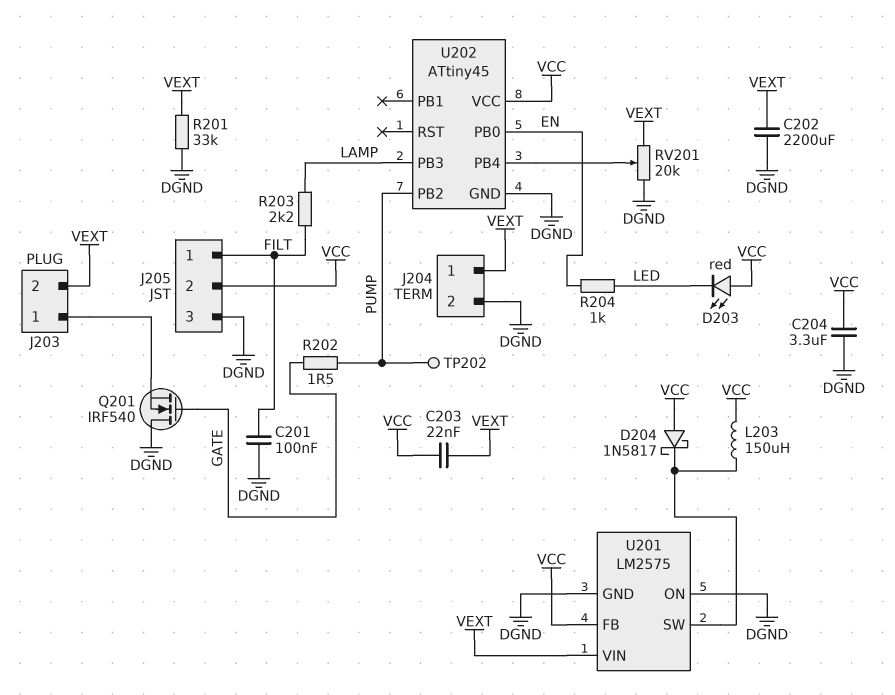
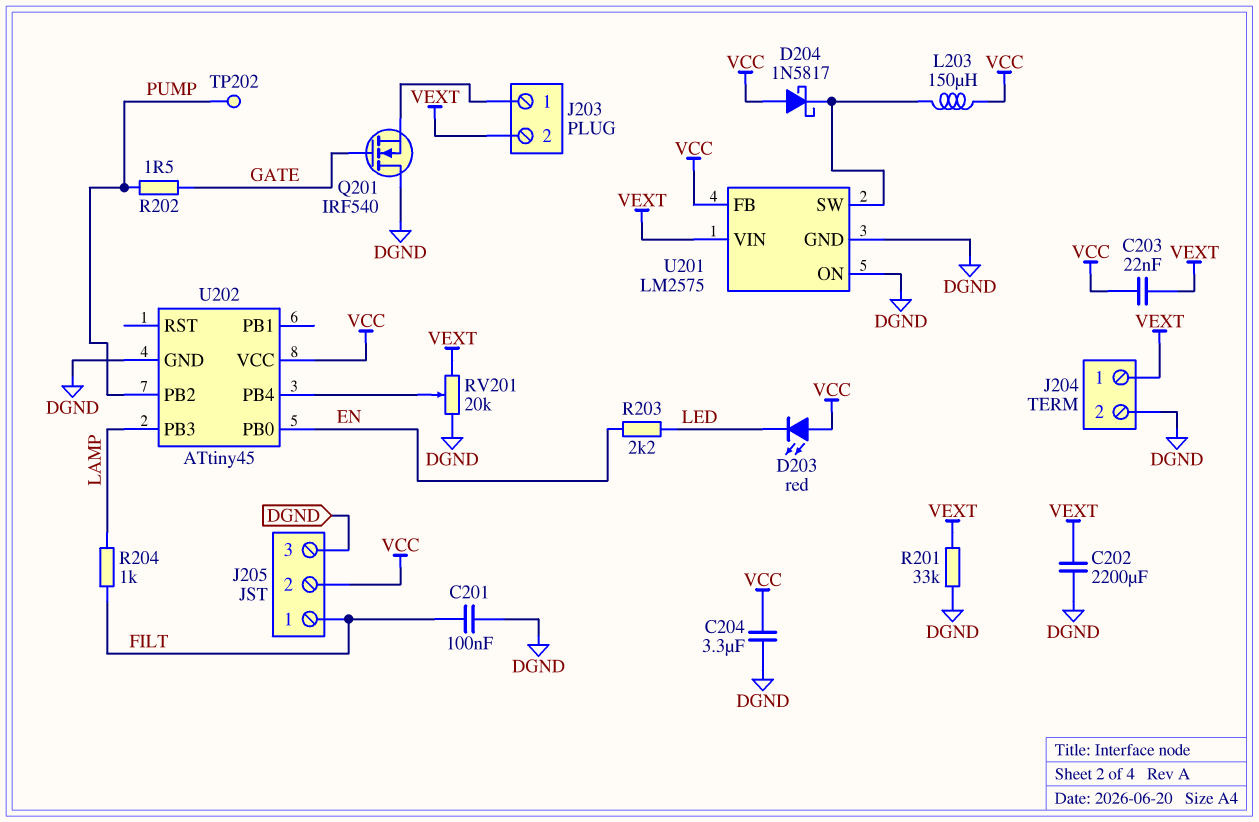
R203: 2.2k (FILT, LAMP) -> 2.2k (EN, LED)
R204: 1k (EN, LED) -> 1k (FILT, LAMP)

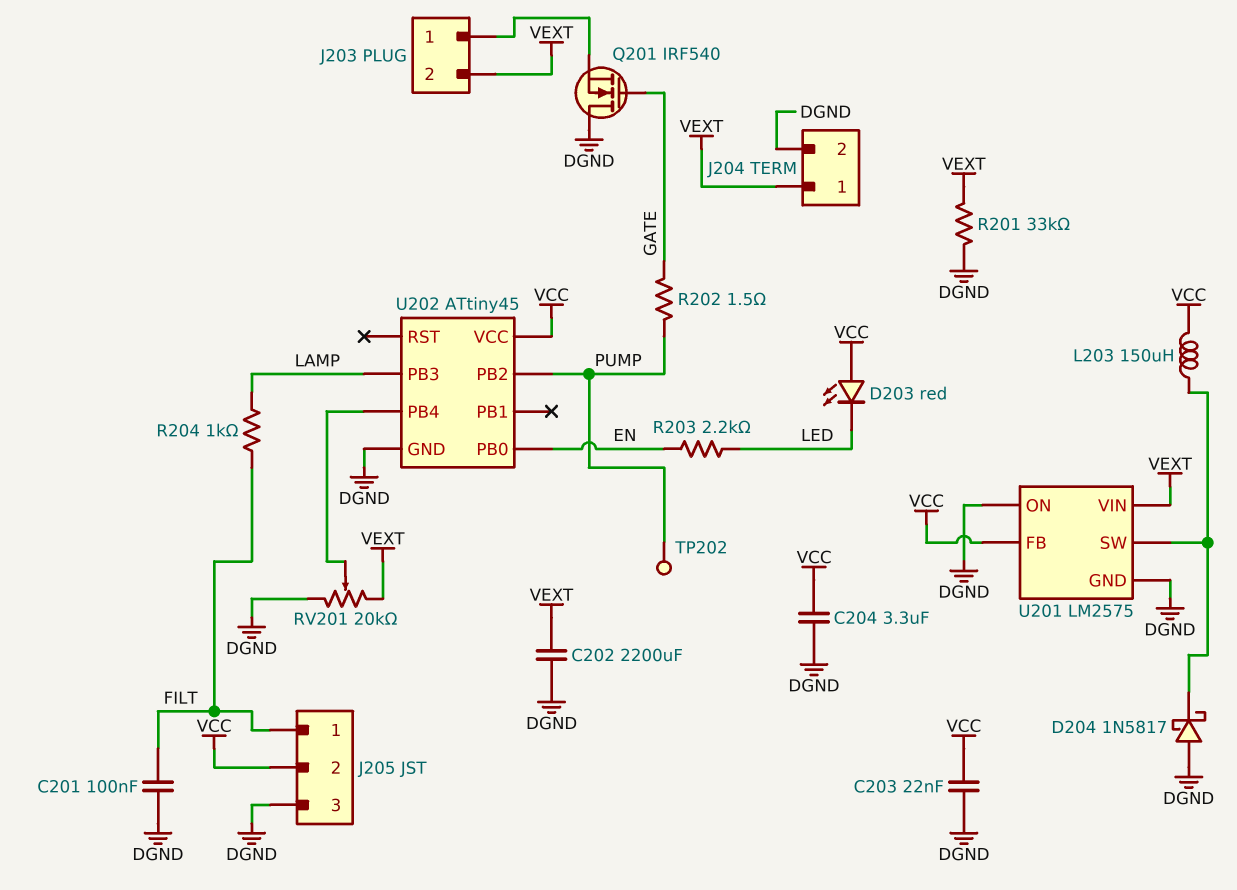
C203: 22nF (VCC, VEXT) -> 22nF (DGND, VCC)
D204: schottky 1N5817 (A VCC, K U201/SW) -> schottky 1N5817 (A DGND, K U201/SW)

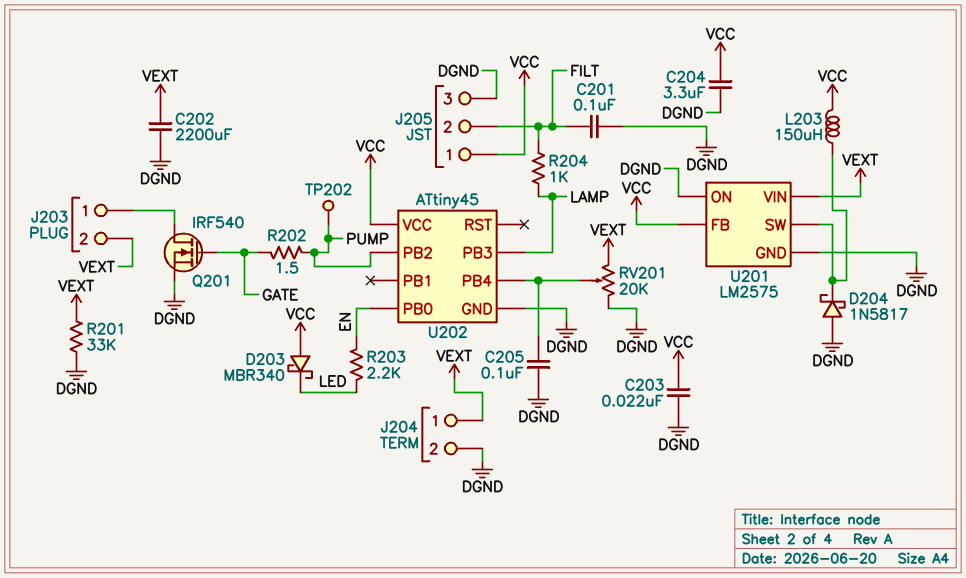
C205: none -> 100nF (DGND, U202/PB4)
D203: LED red (A VCC, K LED) -> schottky MBR340 (A VCC, K LED)
J205 pin 1: FILT -> VCC
J205 pin 2: VCC -> FILT
Q201: NMOS IRF540 (G GATE, D DGND, S J203/1) -> NMOS IRF540 (G GATE, D J203/1, S DGND)

